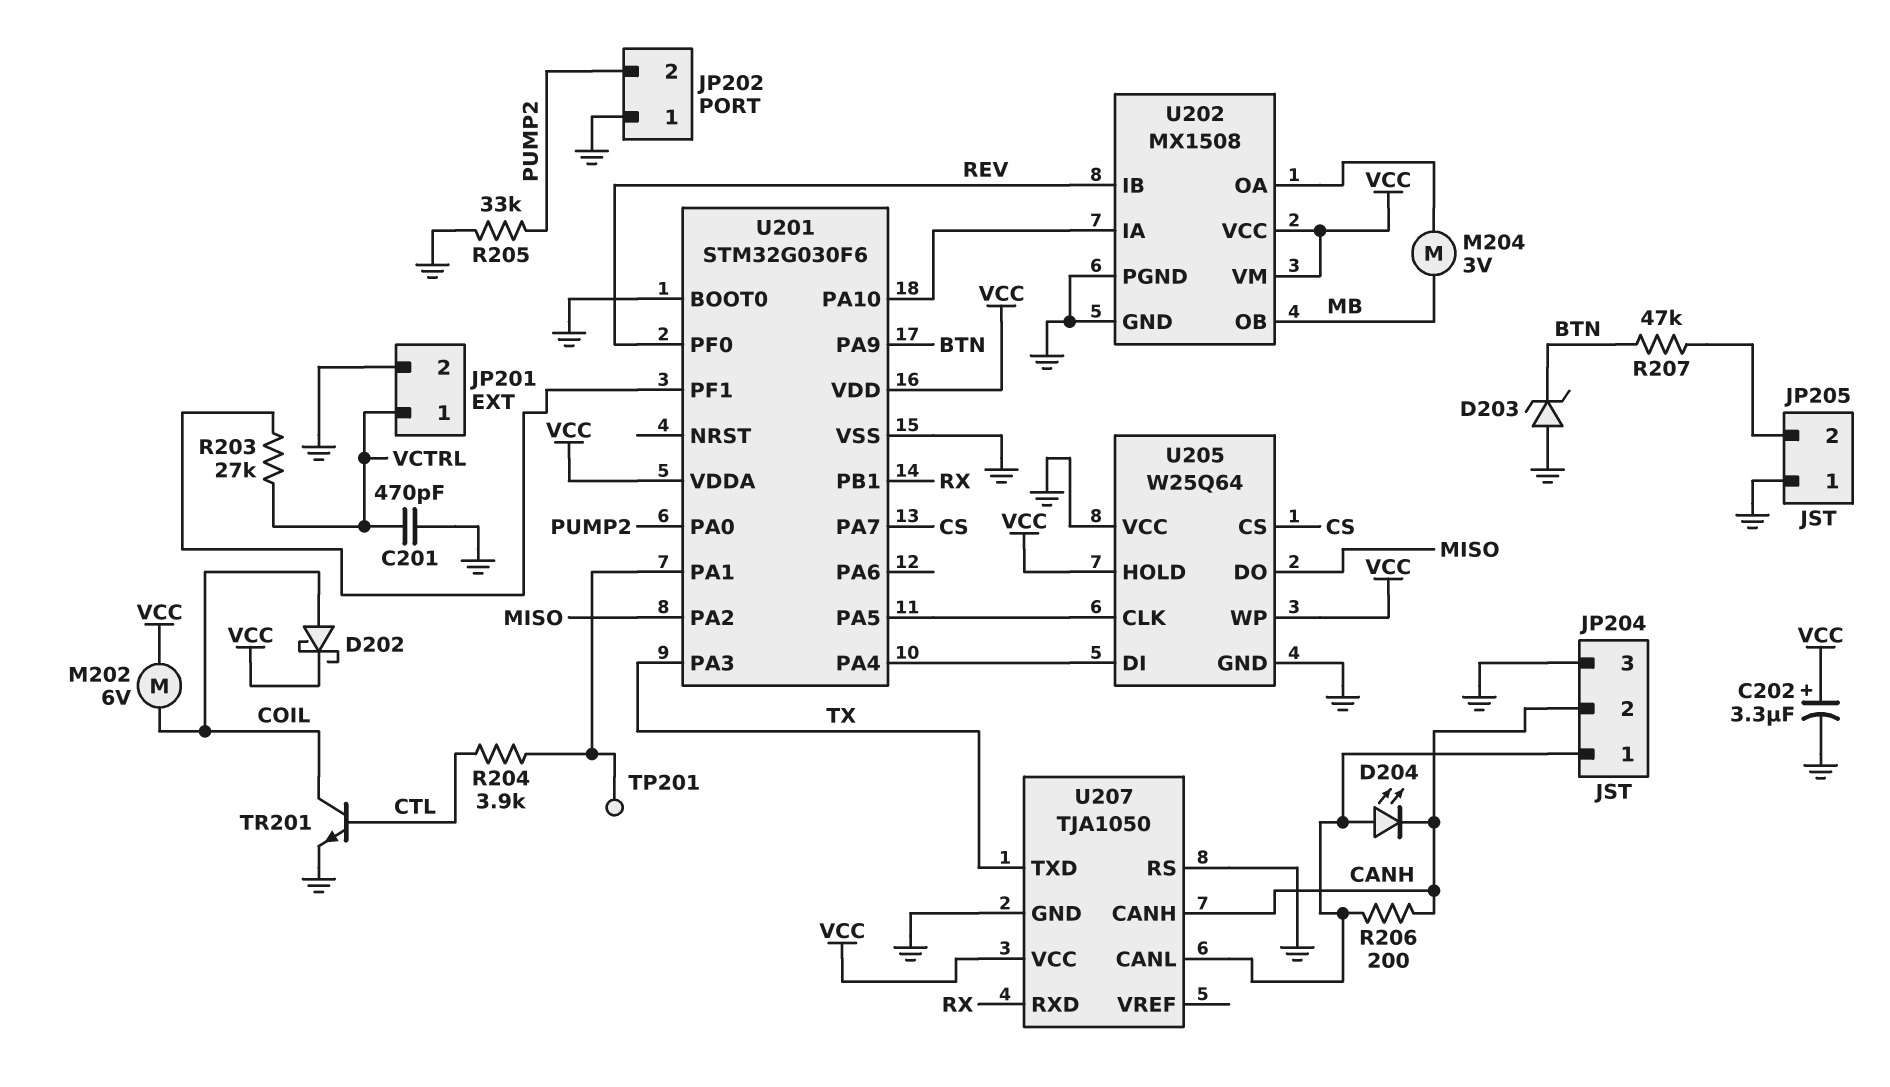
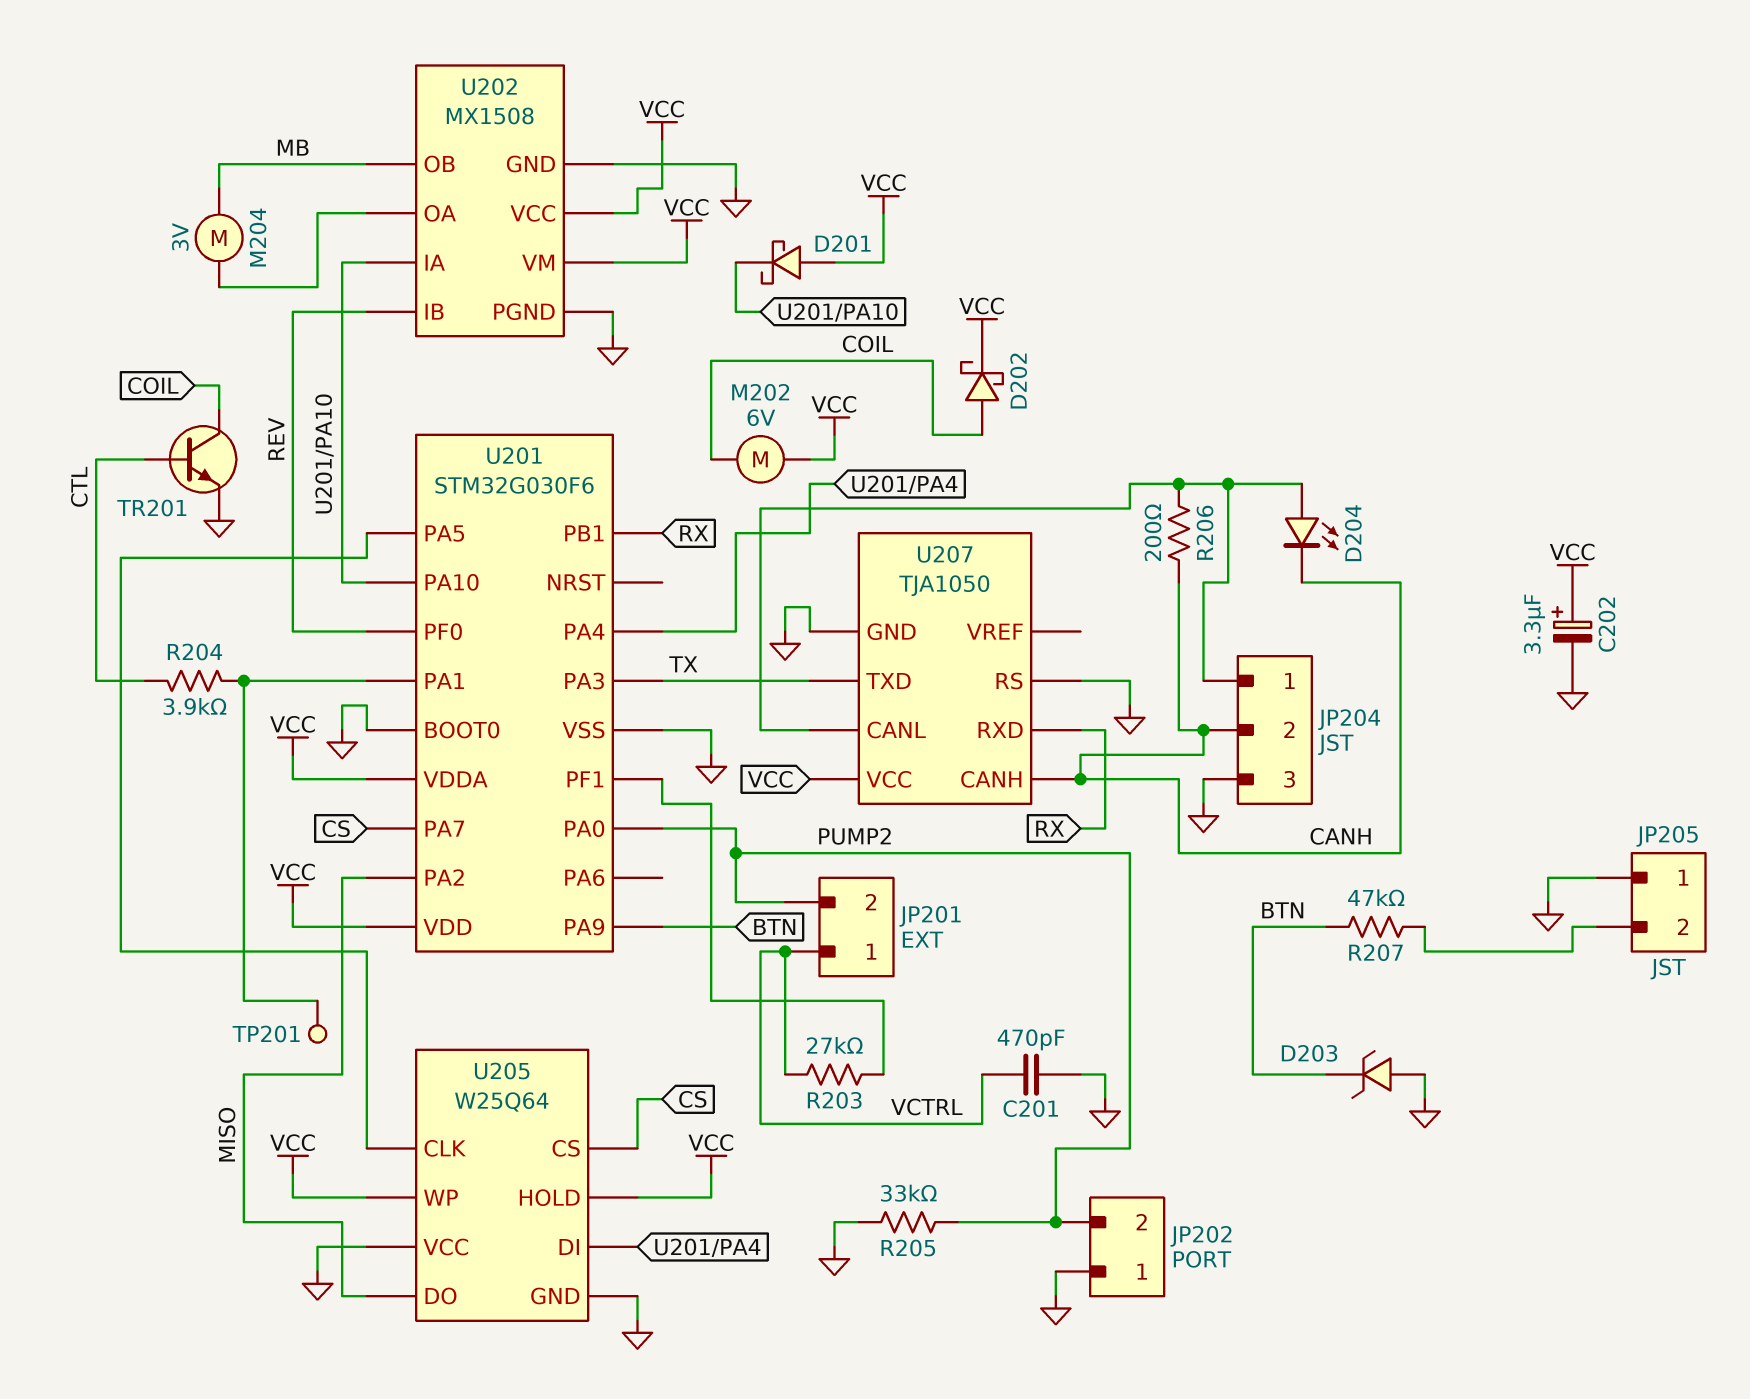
D201: none -> schottky (A VCC, K U201/PA10)
JP201 pin 2: GND -> PUMP2

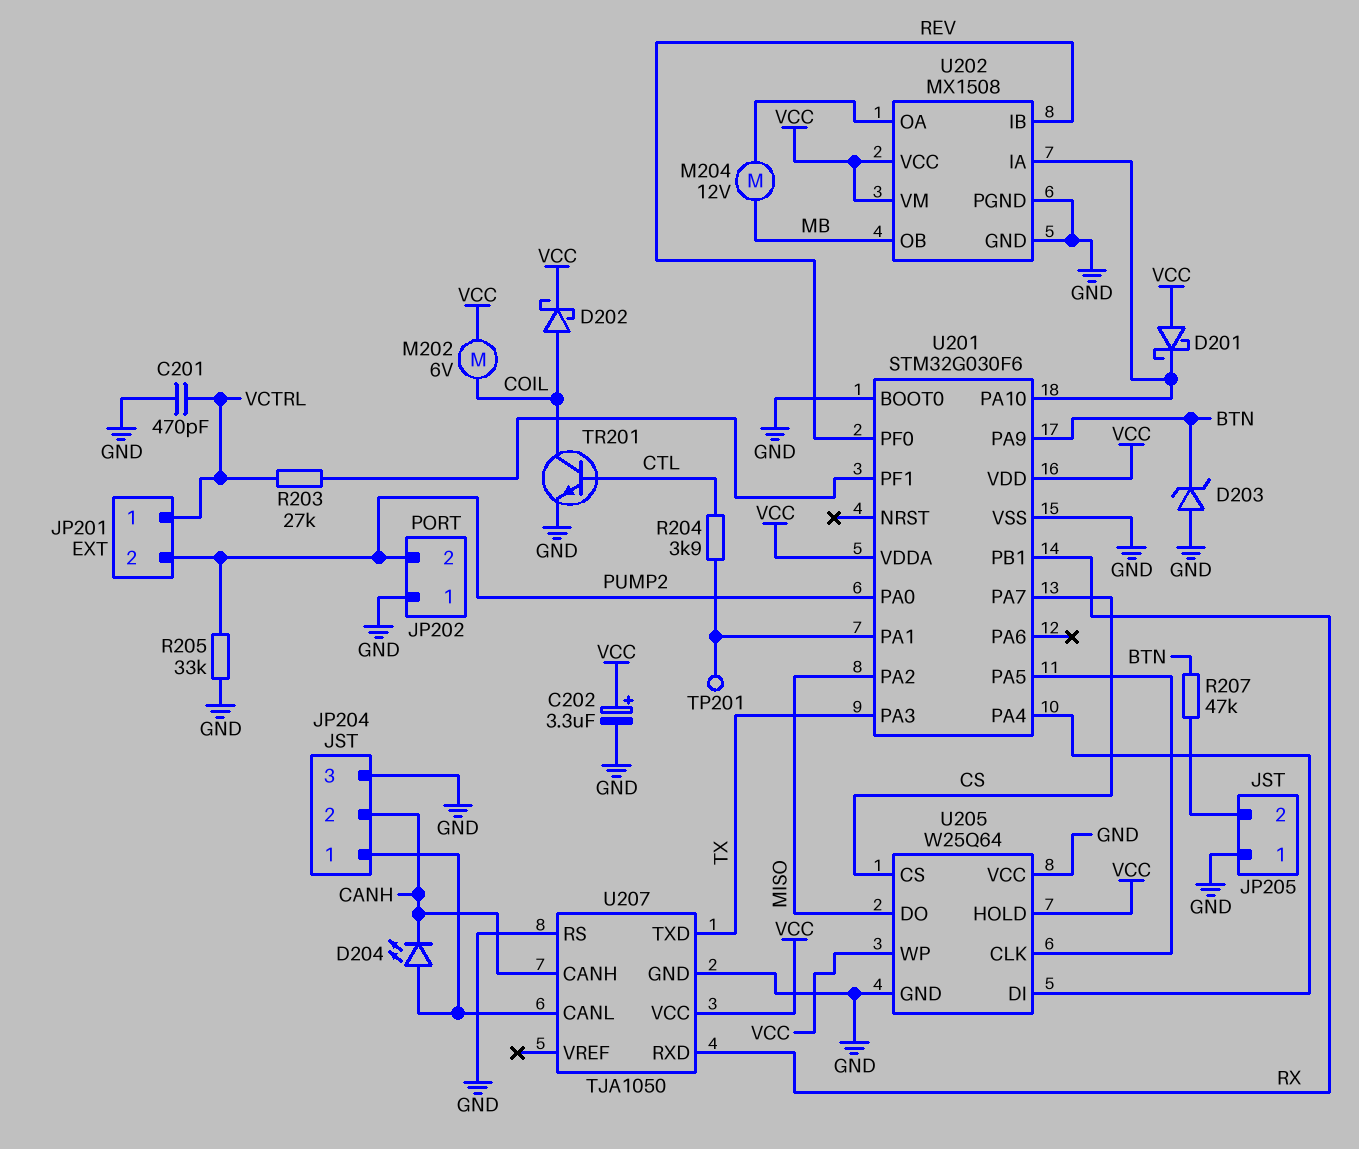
M204: motor 3V (MB, U202/OA) -> motor 12V (MB, U202/OA)
R206: 200 (CANH, JP204/1) -> none

